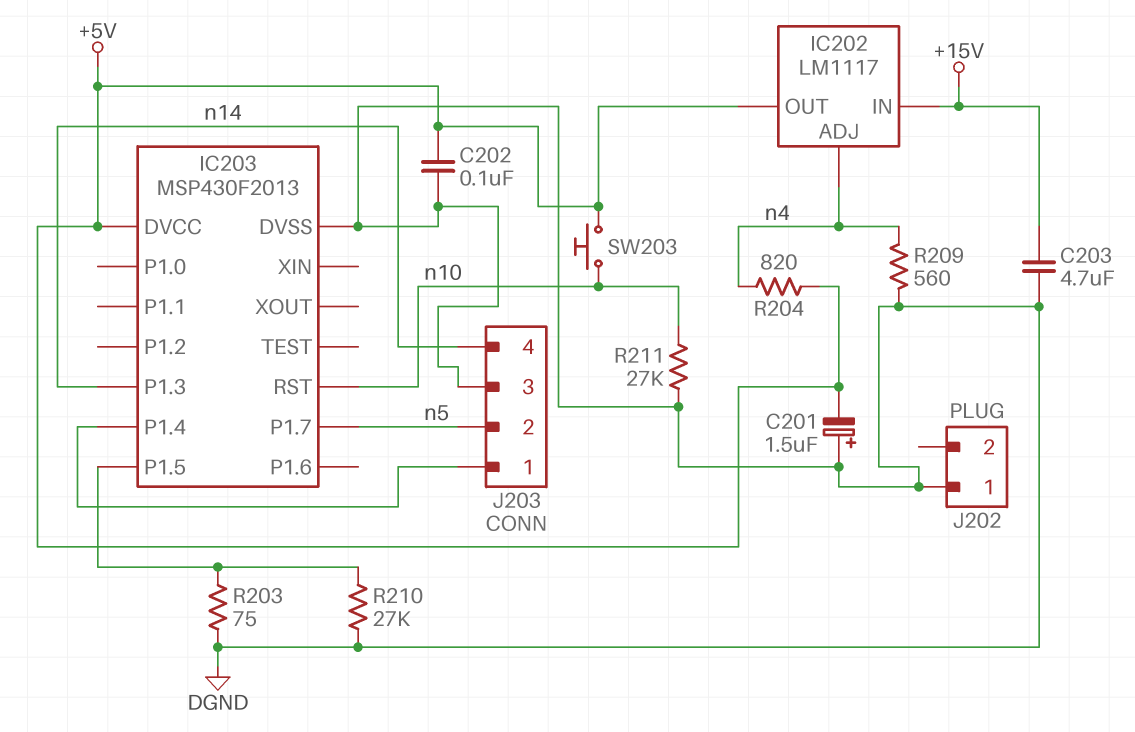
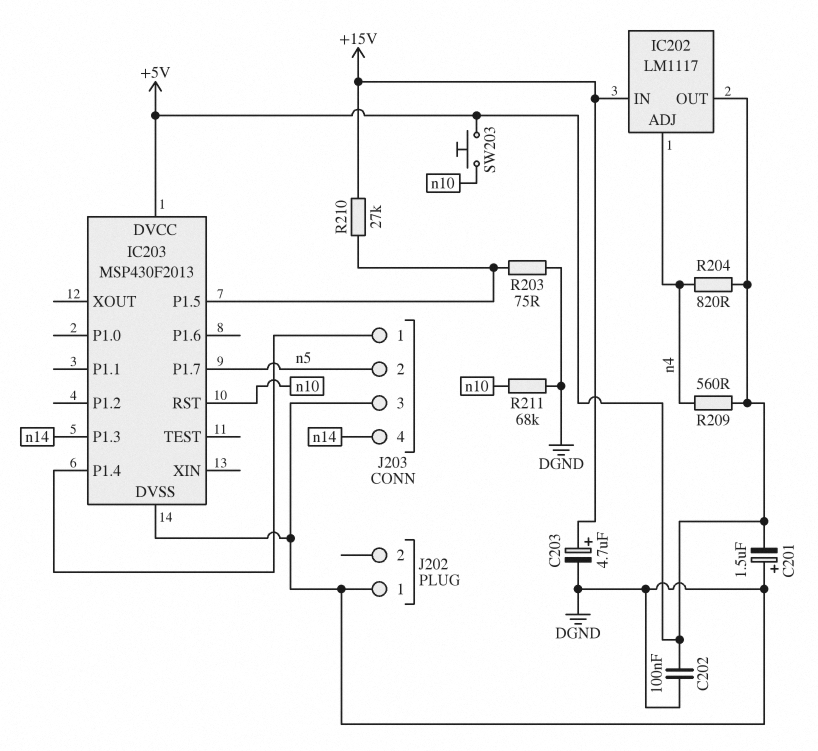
C203: 4.7uF (+15V, DGND) -> 4.7uF (plus +15V, minus DGND)
R209: 560 (DGND, n4) -> 560 (+5V, n4)
R210: 27k (DGND, IC203/P1.5) -> 27k (+15V, IC203/P1.5)
R211: 27k (DGND, n10) -> 68k (DGND, n10)

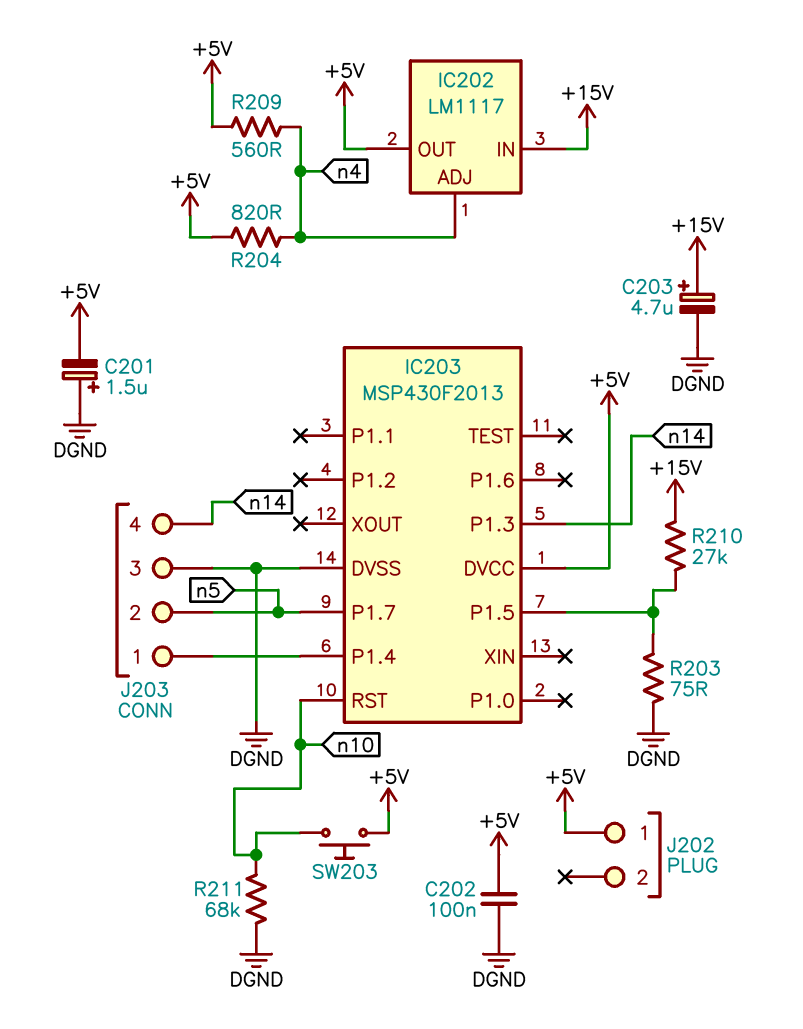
J202 pin 1: DGND -> +5V

